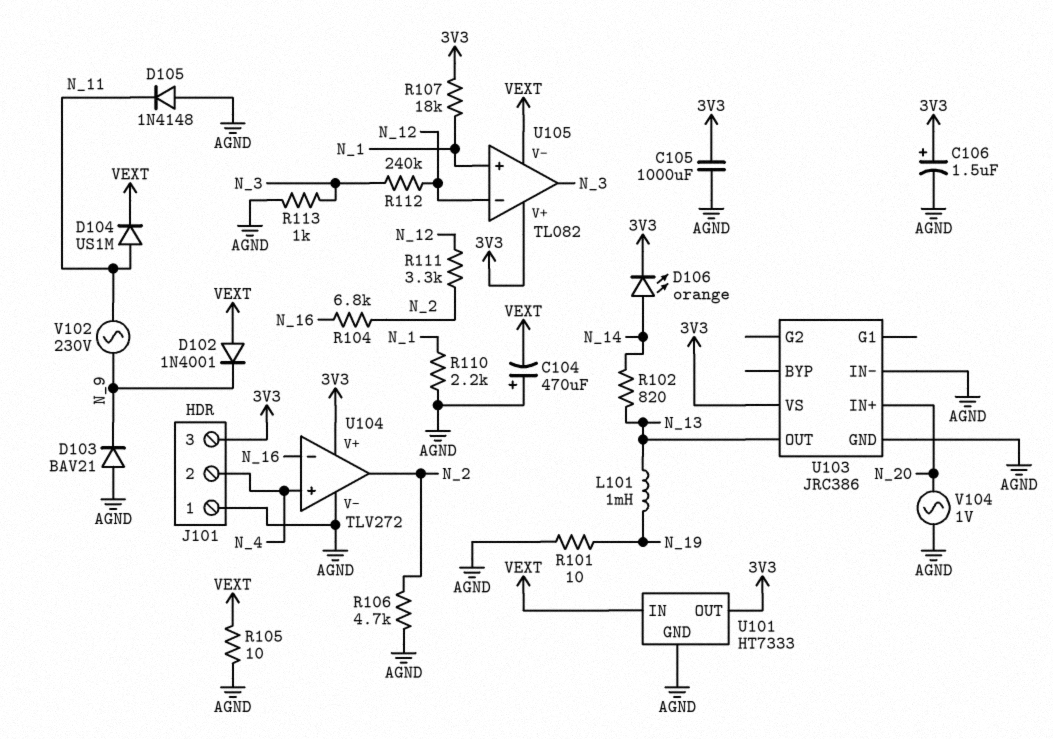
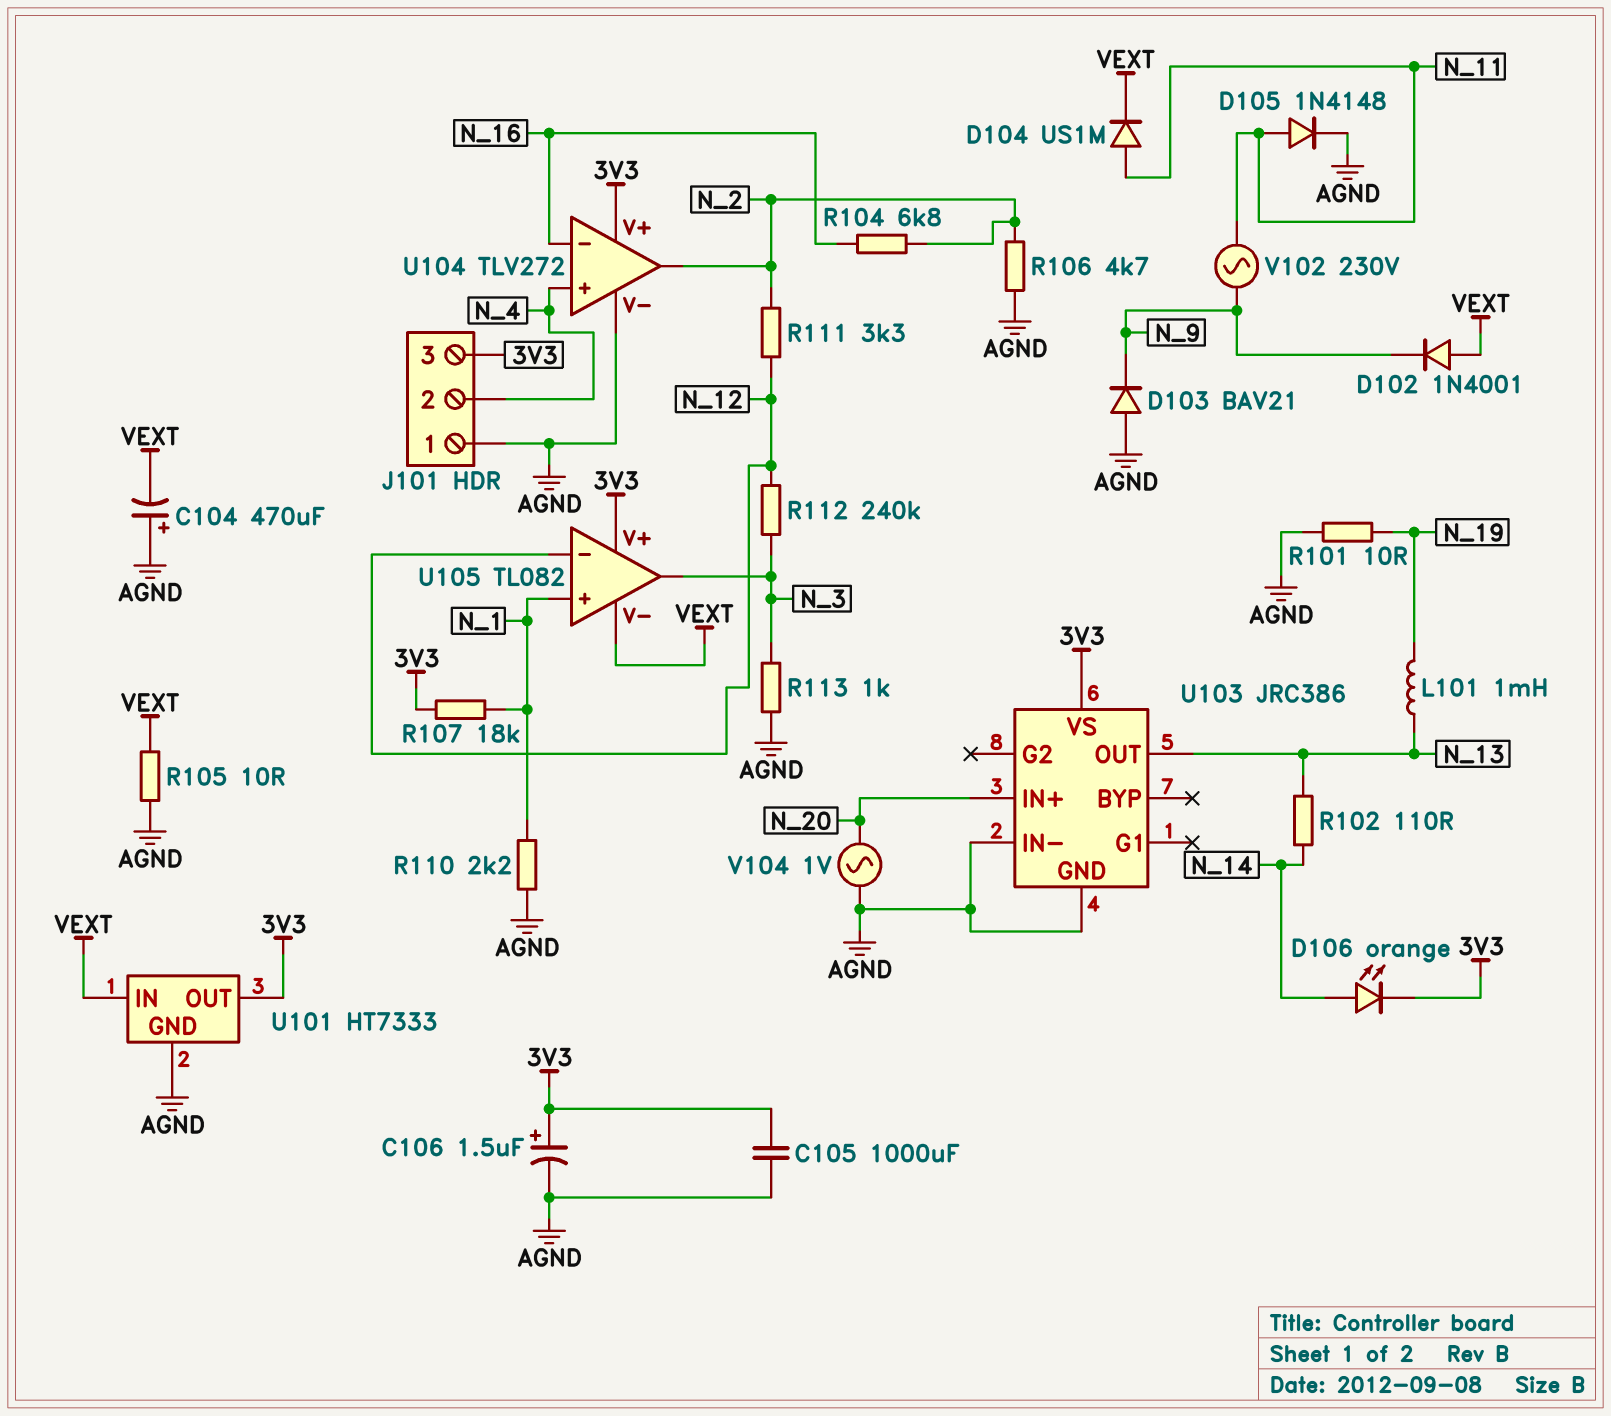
D105: diode 1N4148 (A AGND, K N_11) -> diode 1N4148 (A N_11, K AGND)
R102: 820 (N_13, N_14) -> 110 (N_13, N_14)

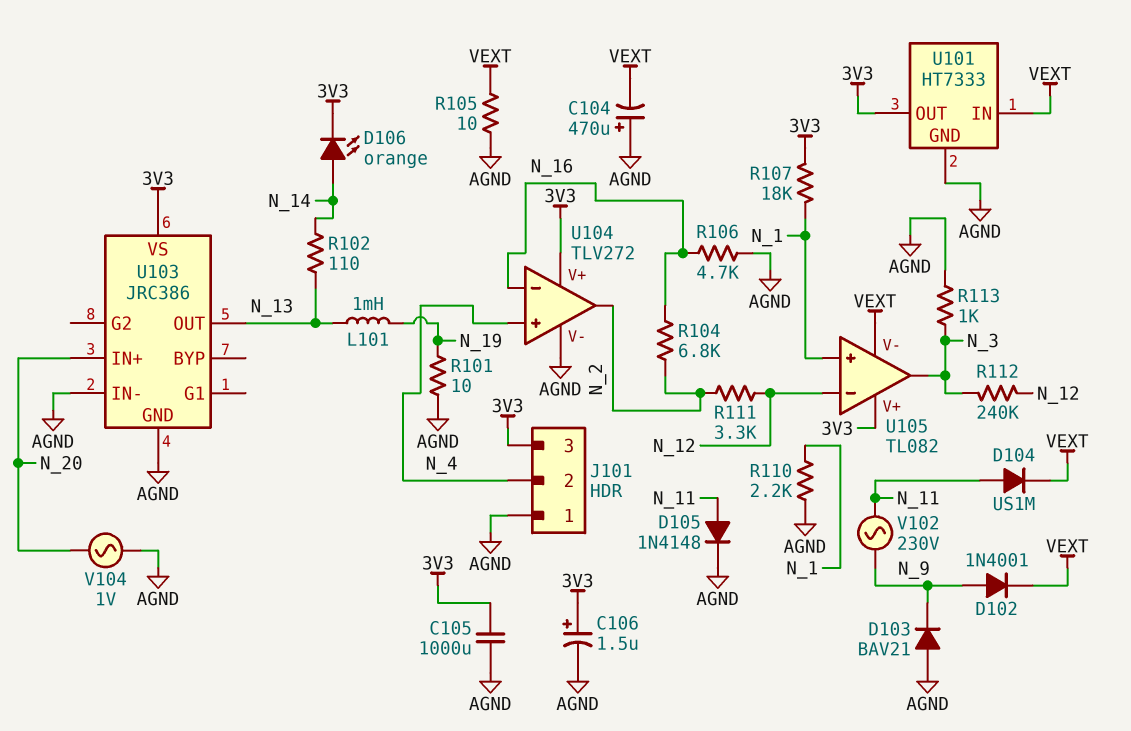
D102: diode 1N4001 (A VEXT, K N_9) -> diode 1N4001 (A N_9, K VEXT)
R106: 4.7k (AGND, N_2) -> 4.7k (AGND, N_16)

